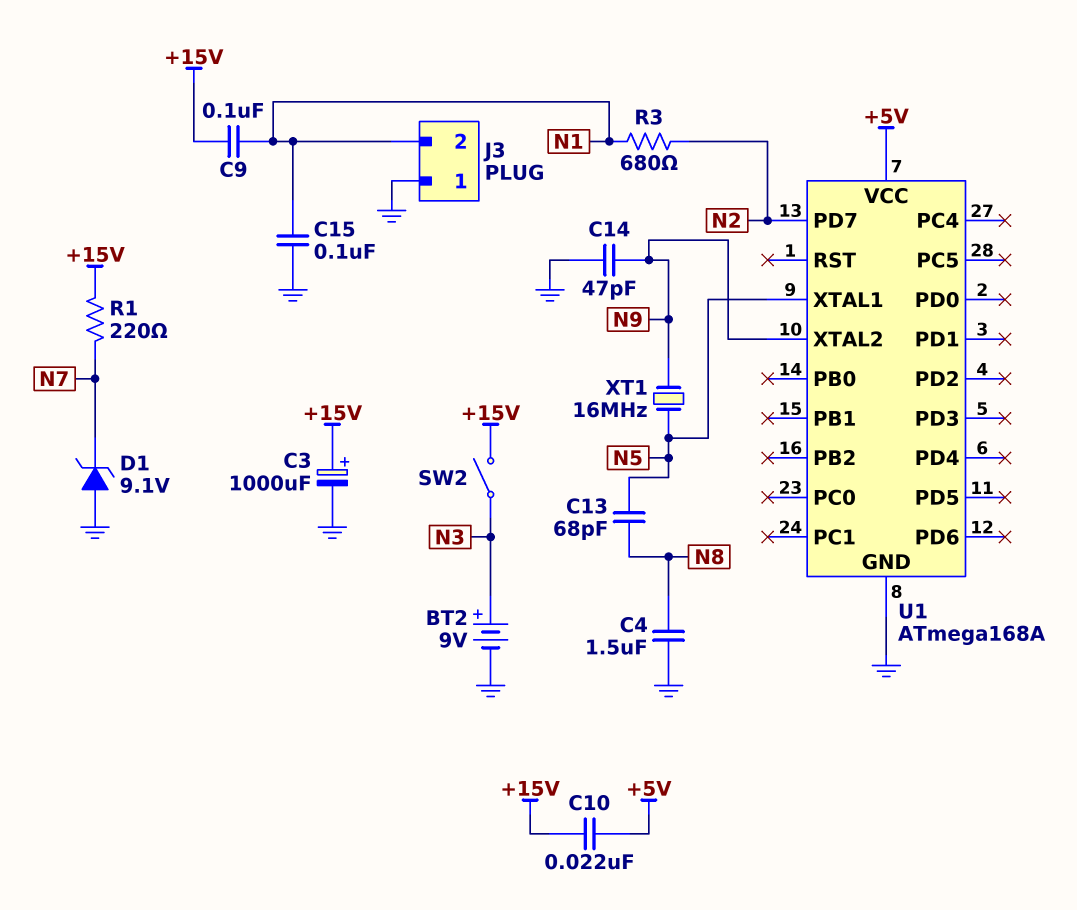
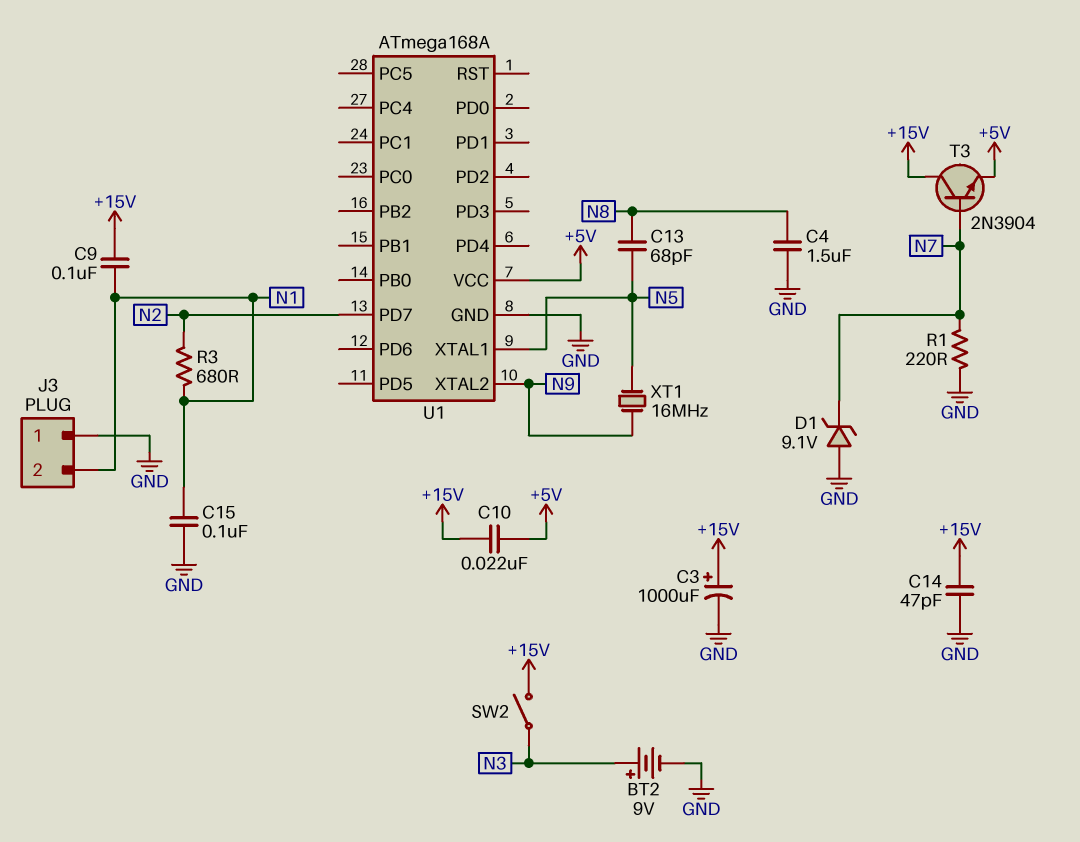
C14: 47pF (GND, N9) -> 47pF (+15V, GND)
R1: 220 (+15V, N7) -> 220 (GND, N7)
T3: none -> NPN 2N3904 (B N7, C +15V, E +5V)

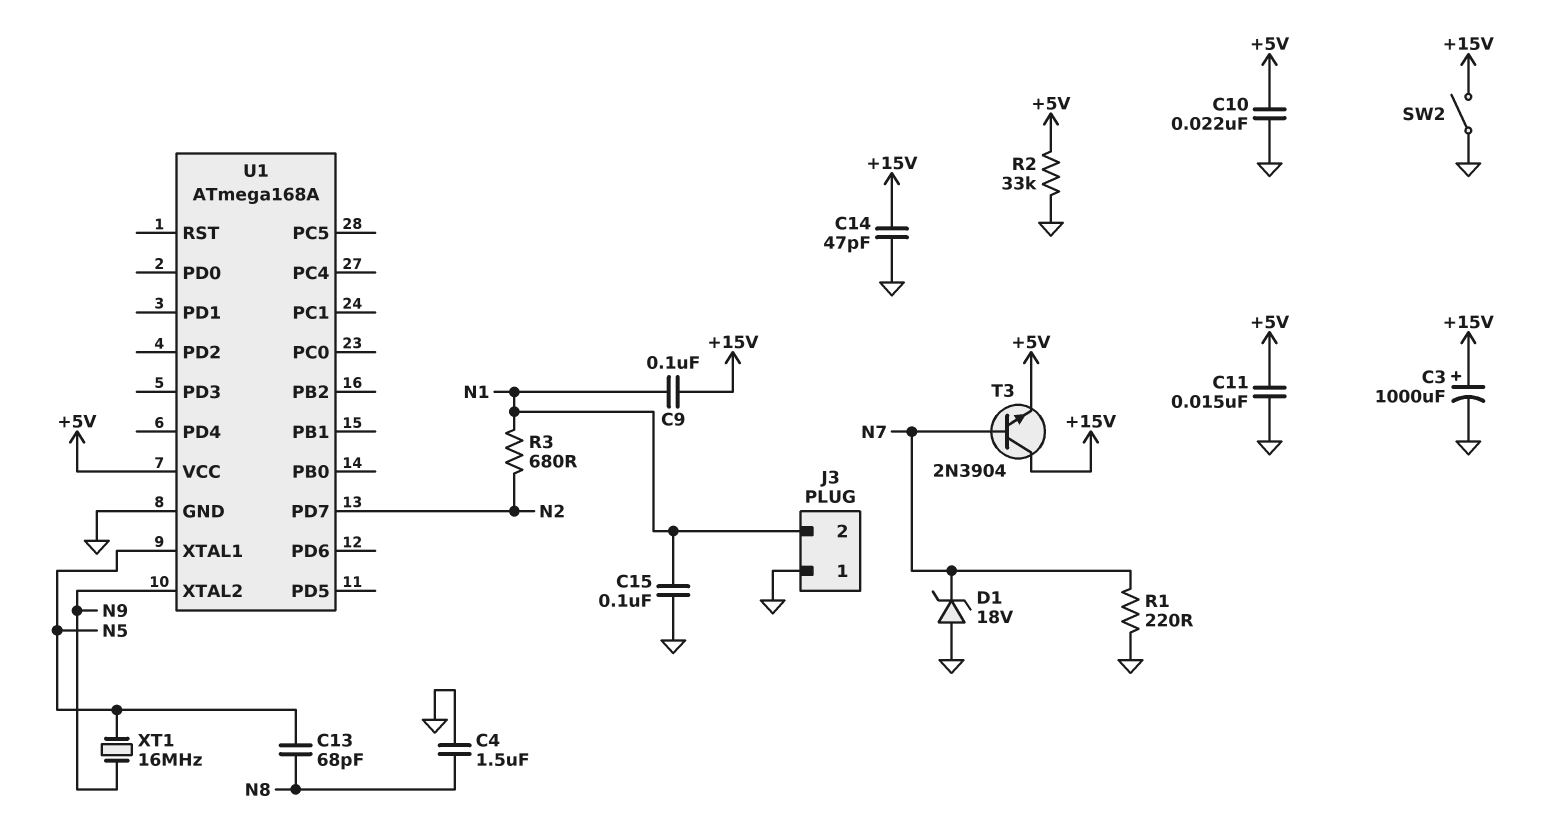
BT2: 9V (plus N3, minus GND) -> none
C10: 22nF (+5V, +15V) -> 22nF (+5V, GND)
C11: none -> 15nF (+5V, GND)
D1: zener 9.1V (A GND, K N7) -> zener 18V (A GND, K N7)
R2: none -> 33k (+5V, GND)
SW2: switch (+15V, N3) -> switch (+15V, GND)

